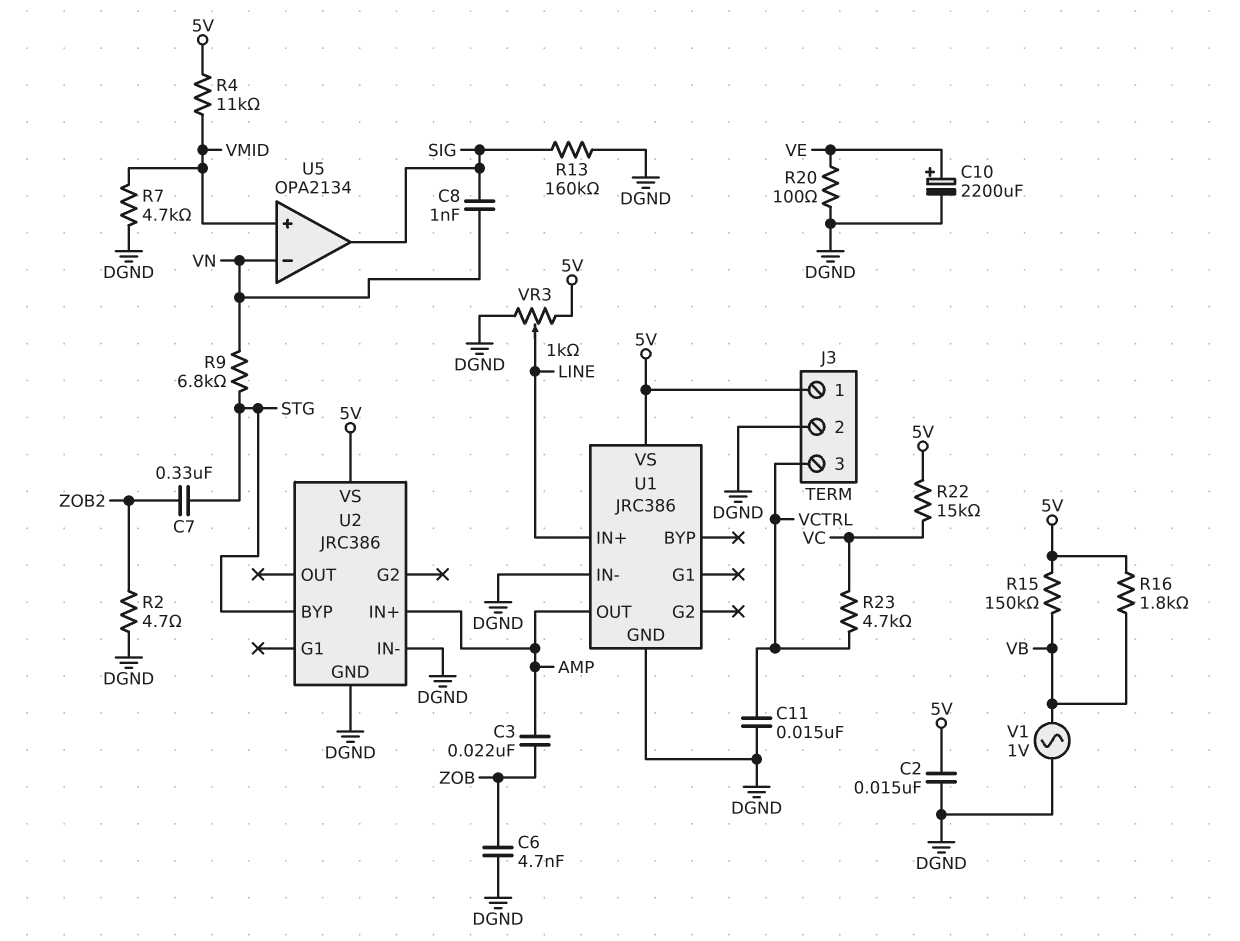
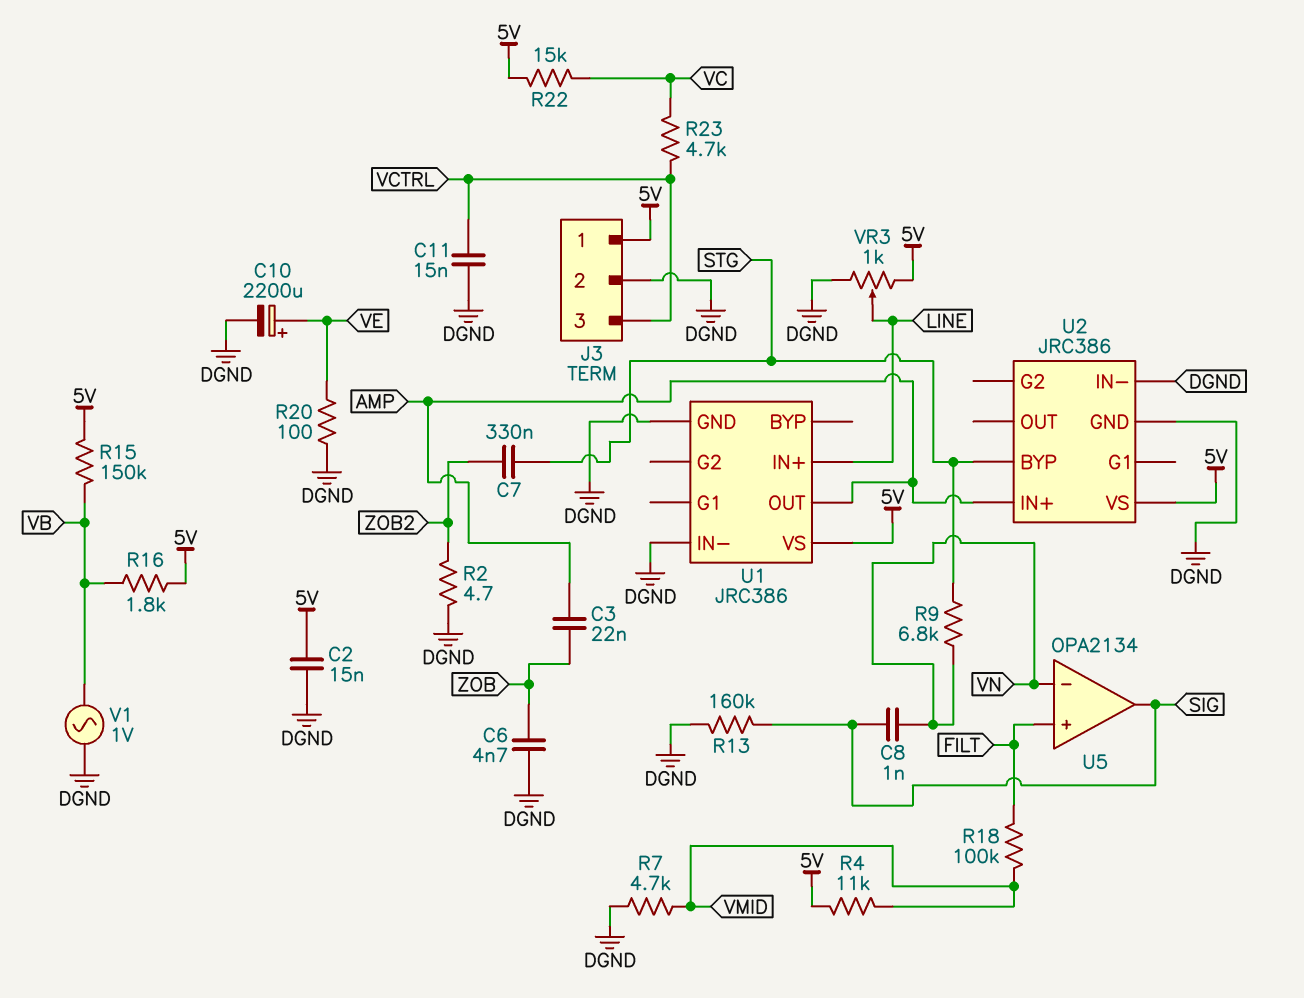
R18: none -> 100k (FILT, VMID)
U5 pin in+: VMID -> FILT

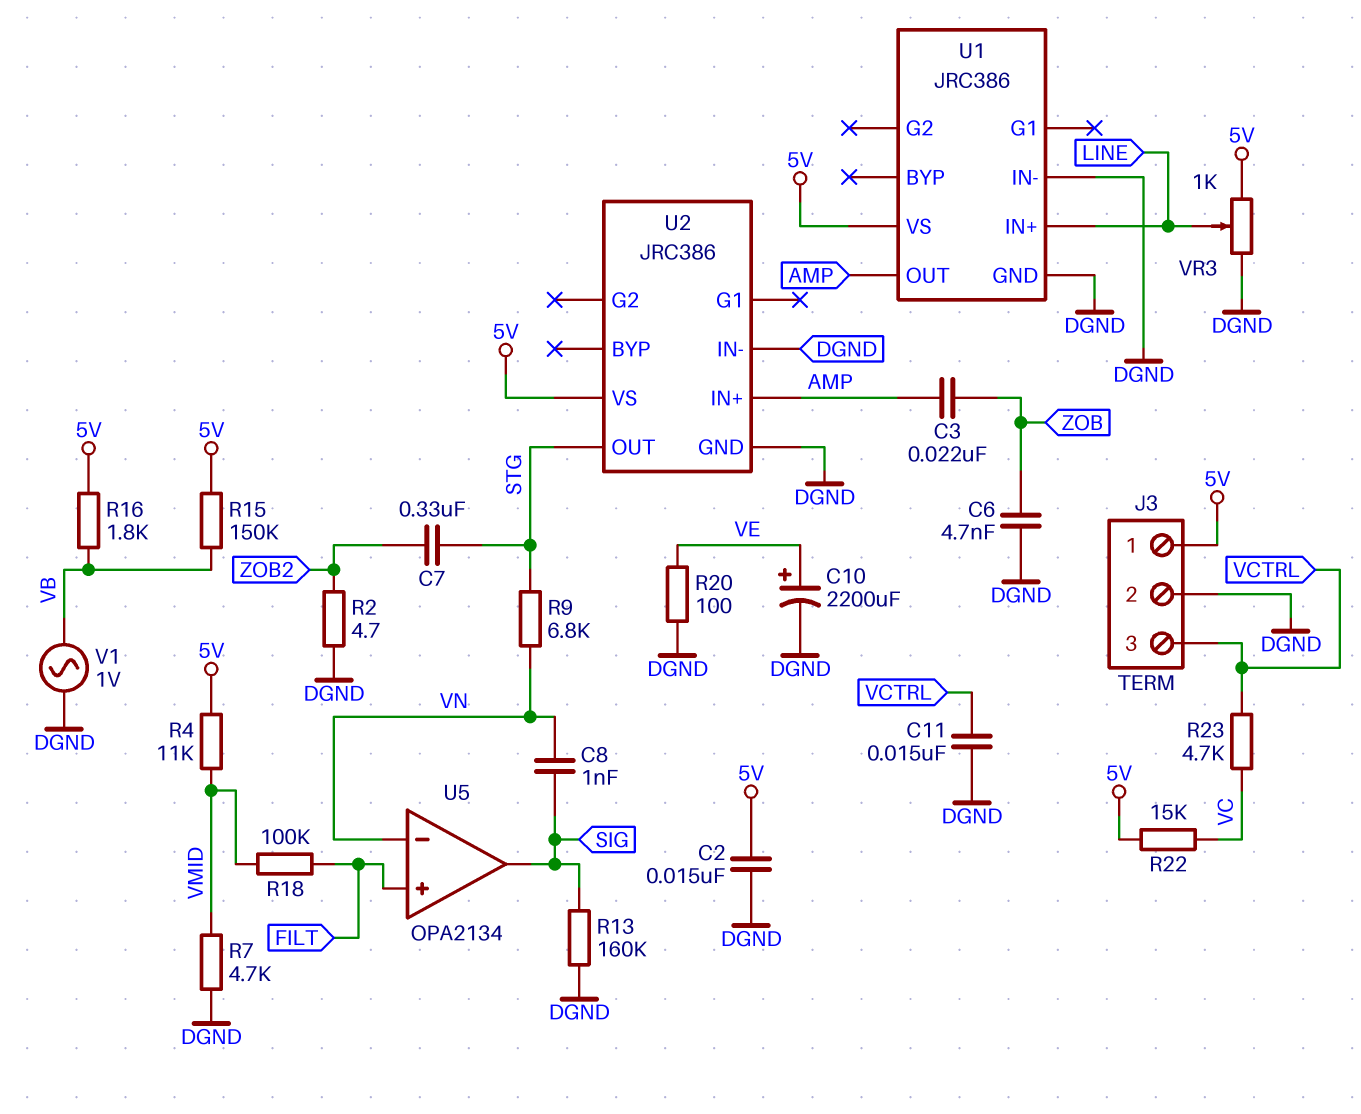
U2 pin BYP: STG -> none
U2 pin OUT: none -> STG

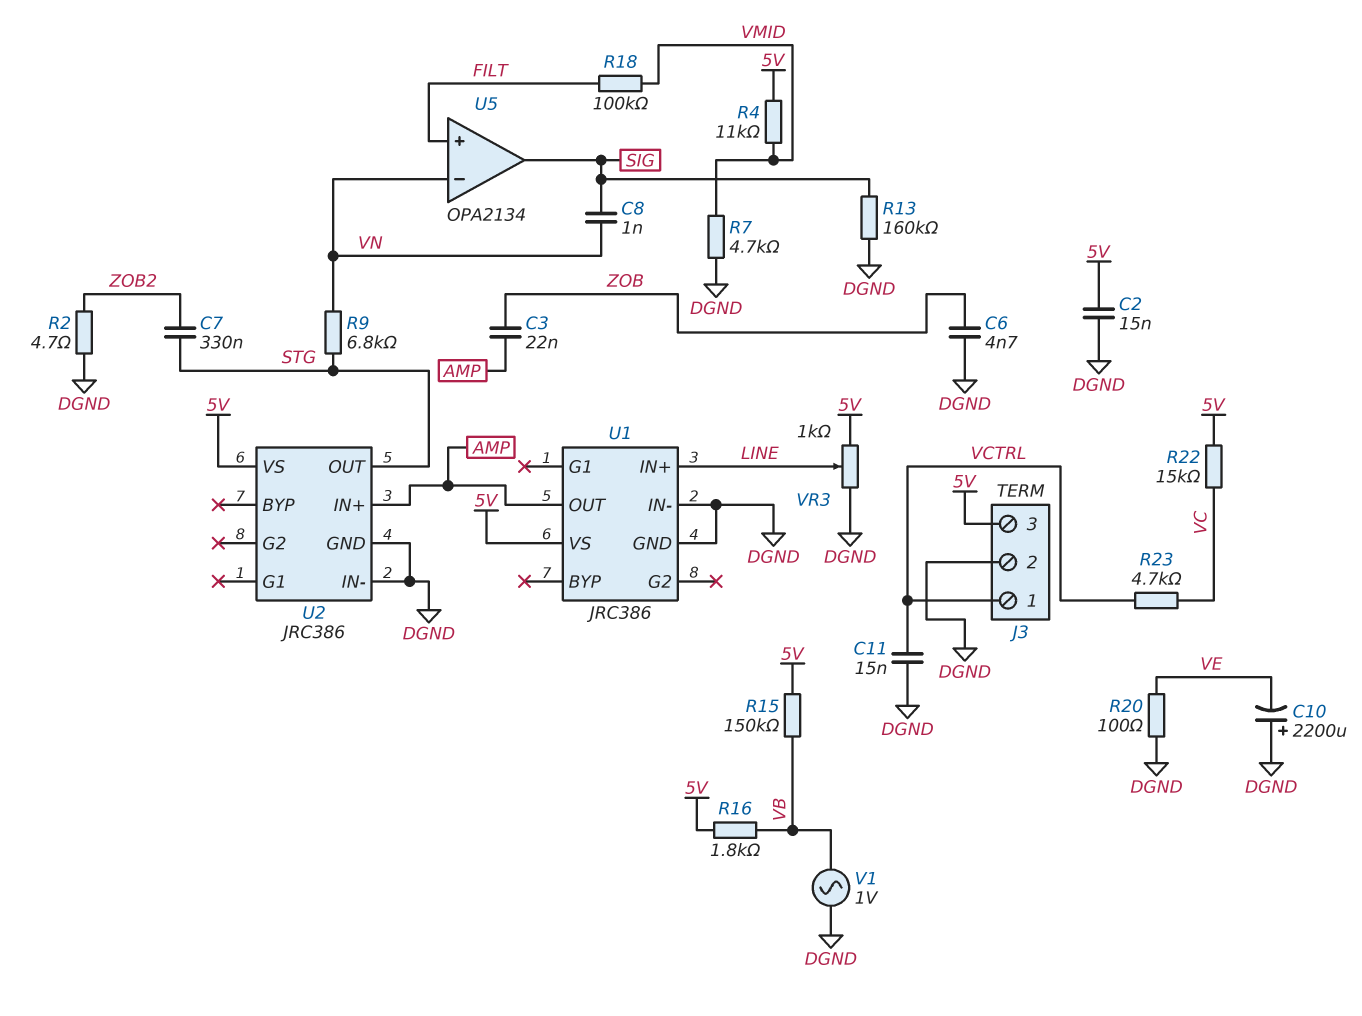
C10: 2200uF (plus VE, minus DGND) -> 2200uF (plus DGND, minus VE)
J3 pin 1: 5V -> VCTRL
J3 pin 3: VCTRL -> 5V

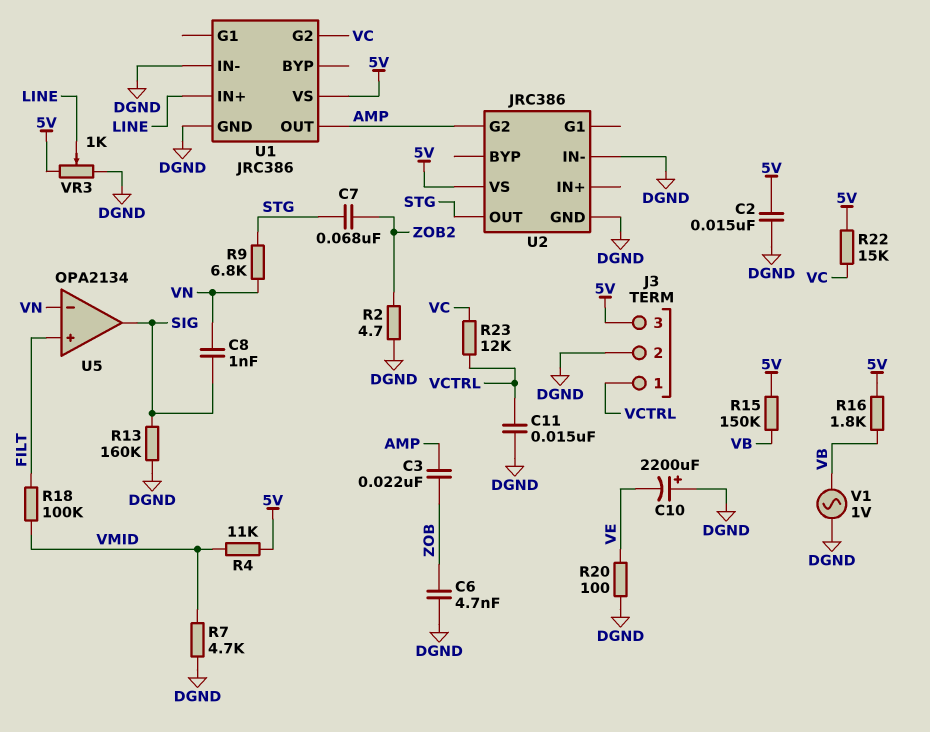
C7: 330nF (STG, ZOB2) -> 68nF (STG, ZOB2)
R23: 4.7k (VC, VCTRL) -> 12k (VC, VCTRL)
U1 pin G2: none -> VC
U2 pin G2: none -> AMP
U2 pin IN+: AMP -> none

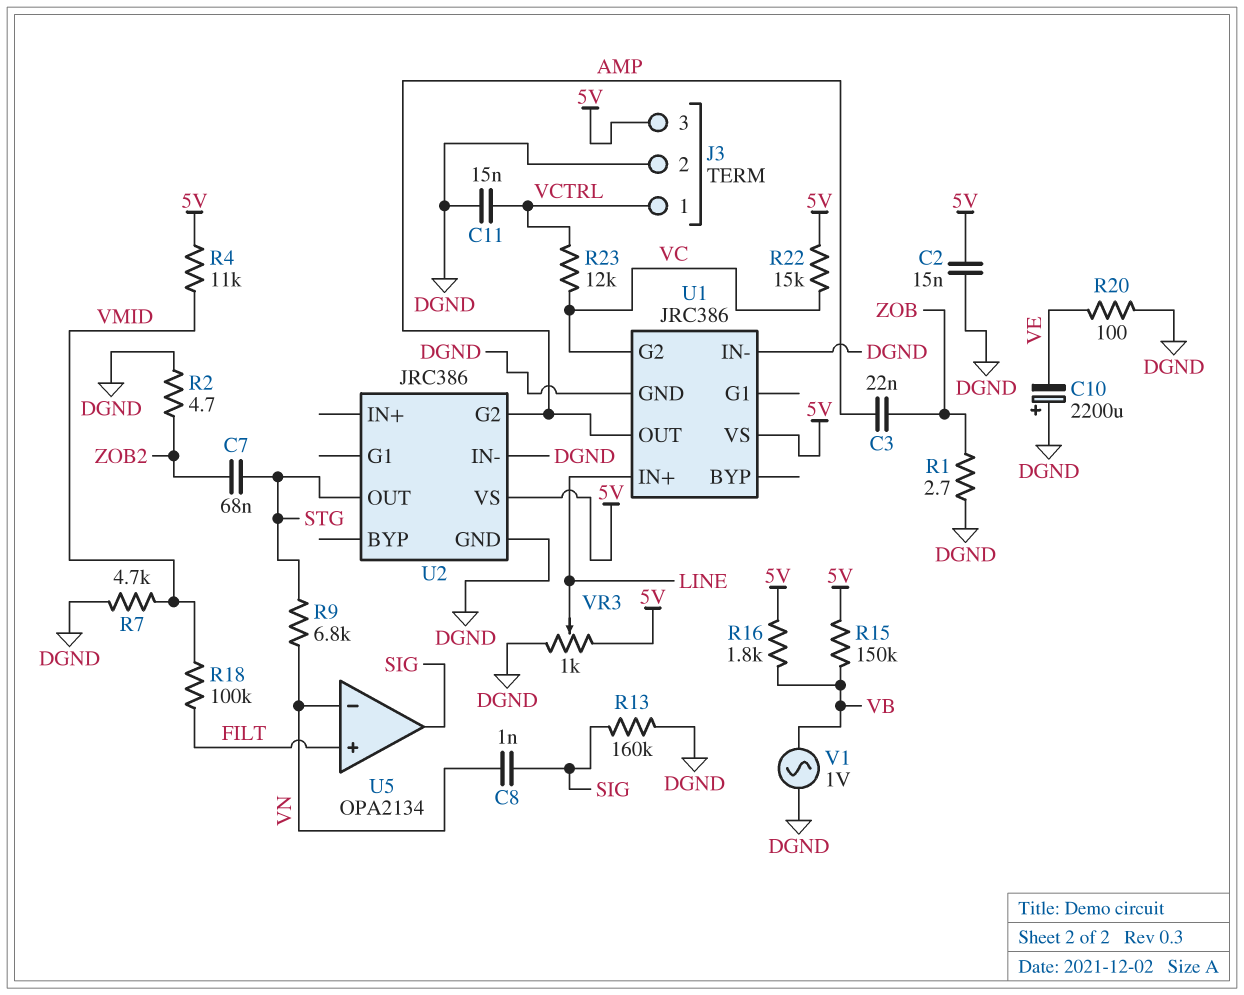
C6: 4.7nF (DGND, ZOB) -> none
R1: none -> 2.7 (DGND, ZOB)

